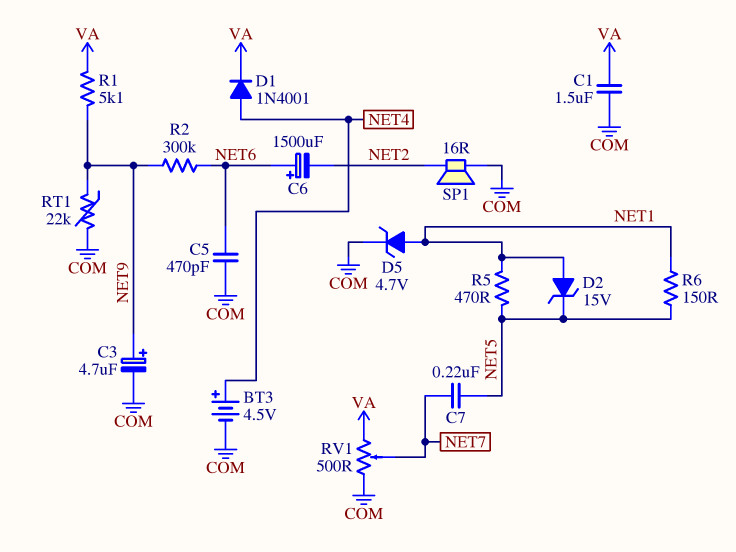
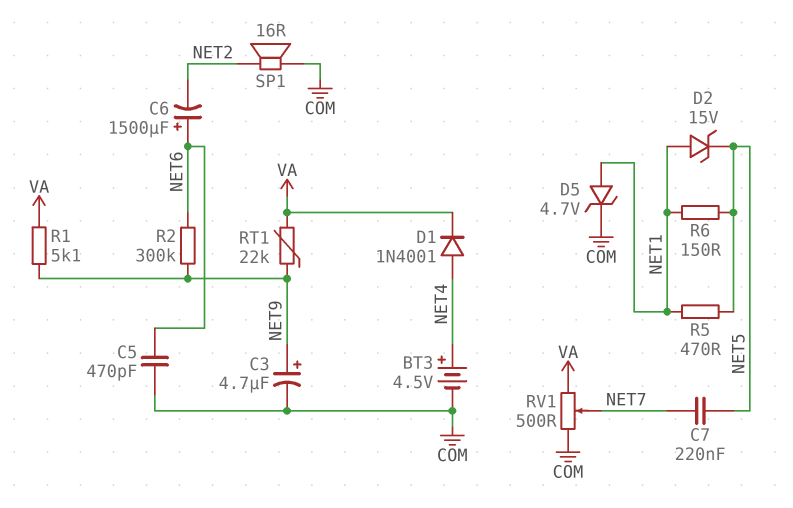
C1: 1.5uF (COM, VA) -> none
RT1: 22k (COM, NET9) -> 22k (NET9, VA)

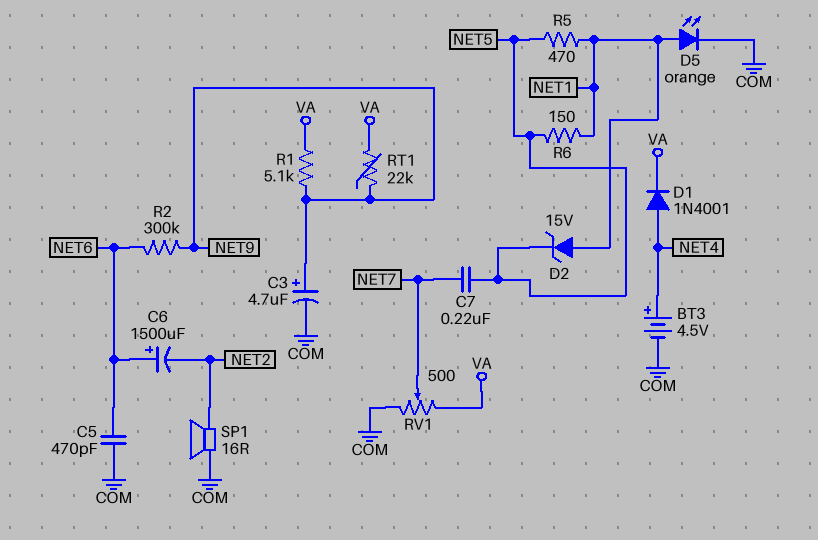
D5: zener 4.7V (A NET1, K COM) -> LED orange (A NET1, K COM)

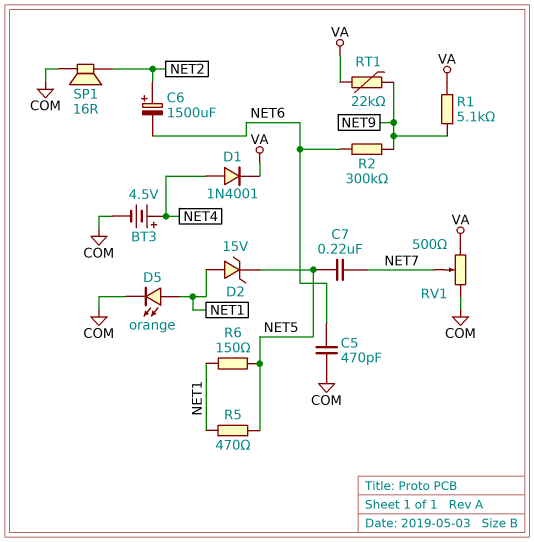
C3: 4.7uF (plus NET9, minus COM) -> none
C6: 1500uF (plus NET6, minus NET2) -> 1500uF (plus NET2, minus NET6)

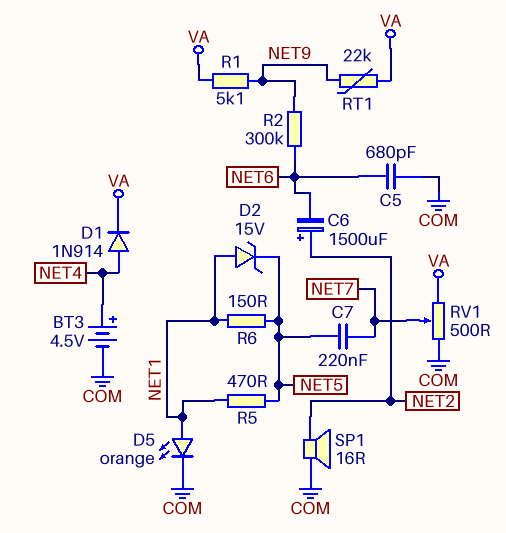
C5: 470pF (COM, NET6) -> 680pF (COM, NET6)
D1: diode 1N4001 (A NET4, K VA) -> diode 1N914 (A NET4, K VA)

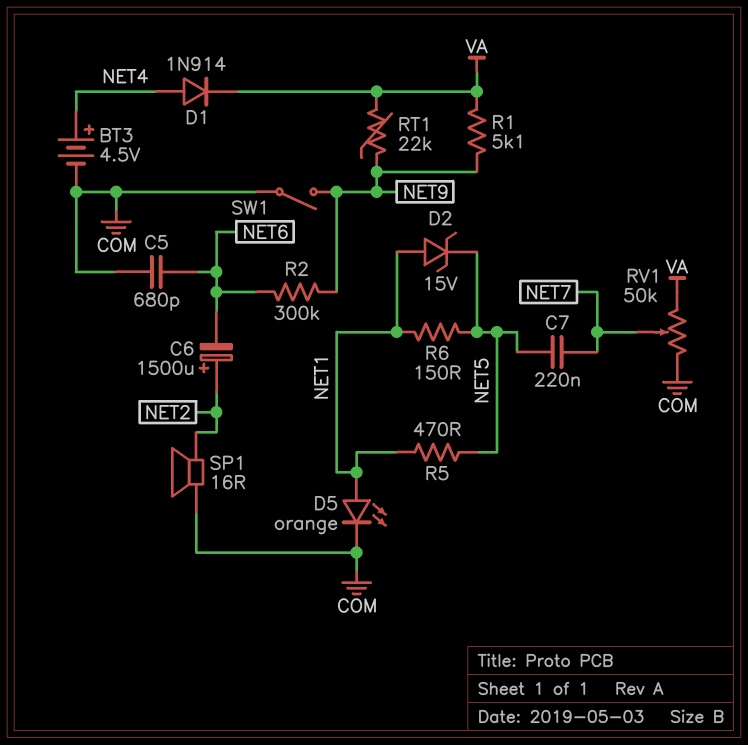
RV1: 500 (COM, VA, wiper NET7) -> 50k (COM, VA, wiper NET7)
SW1: none -> switch (COM, NET9)

